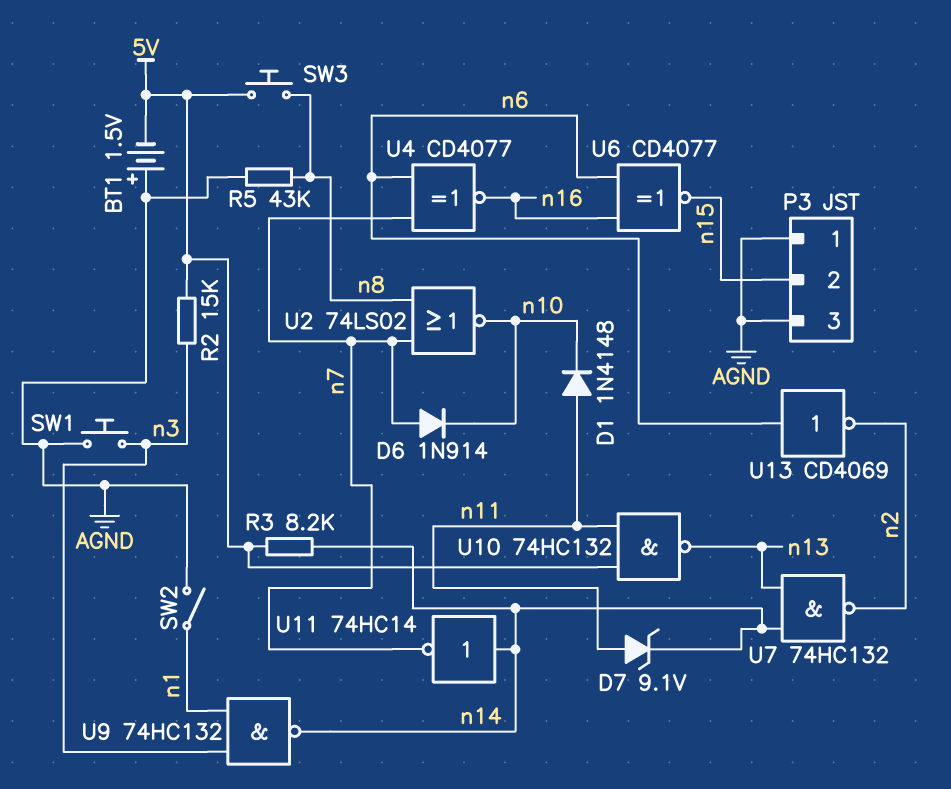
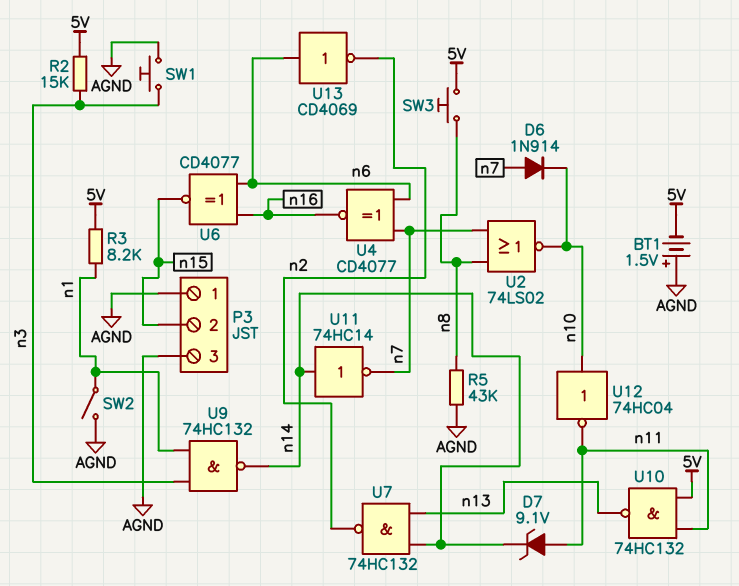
D1: diode 1N4148 (A n11, K n10) -> none
R3: 8.2k (5V, n14) -> 8.2k (5V, n1)
U12: none -> NOT 74HC04 (in n10, out n11)

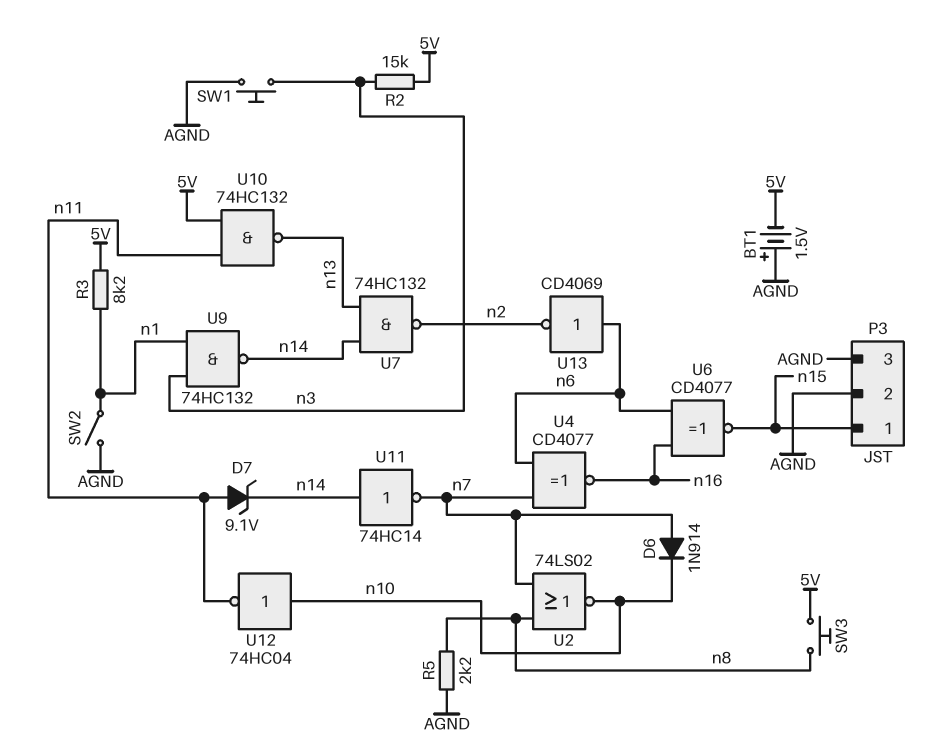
P3 pin 1: AGND -> n15
P3 pin 2: n15 -> AGND
R5: 43k (AGND, n8) -> 2.2k (AGND, n8)

